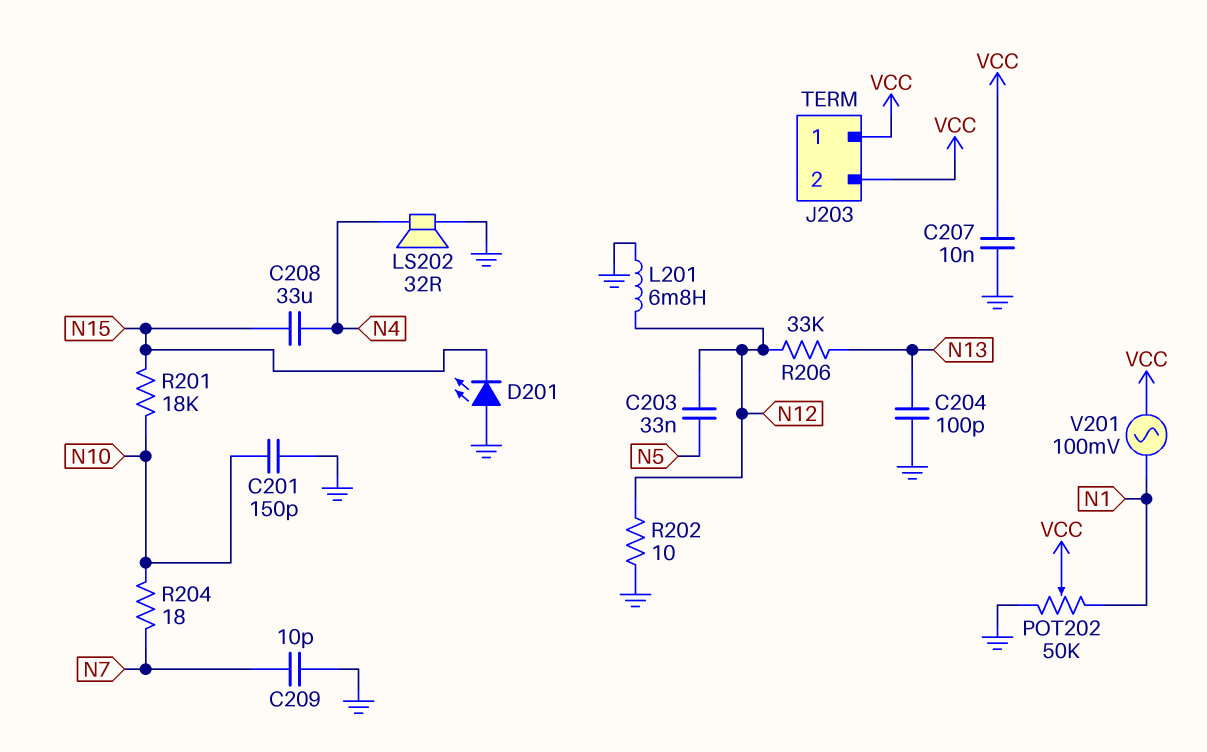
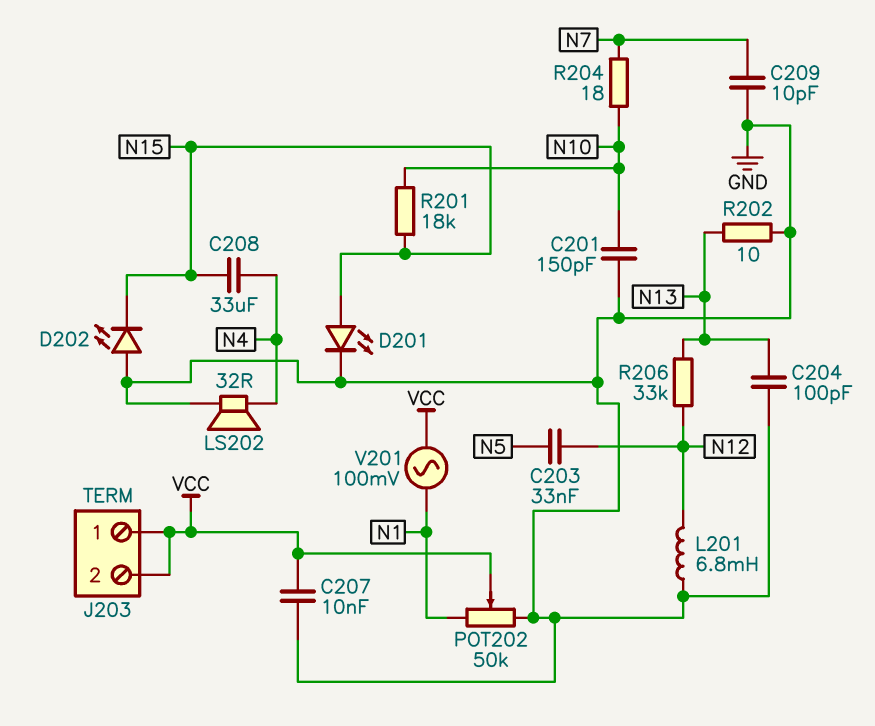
D201: LED (A GND, K N15) -> LED (A N15, K GND)
D202: none -> LED (A GND, K N15)
R202: 10 (GND, N12) -> 10 (GND, N13)

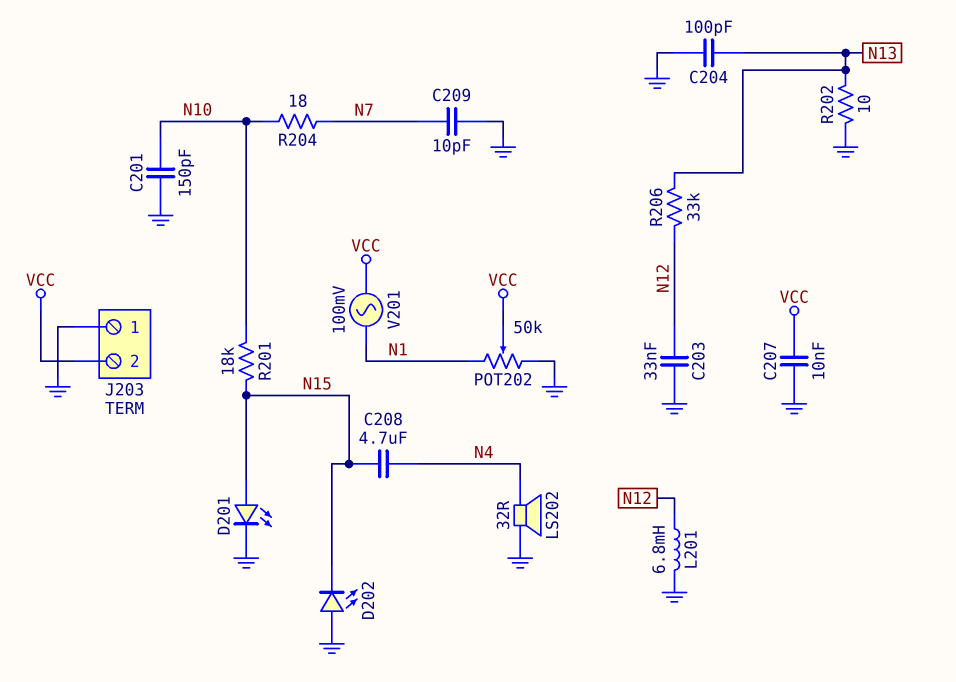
C203: 33nF (N5, N12) -> 33nF (GND, N12)
C208: 33uF (N4, N15) -> 4.7uF (N4, N15)
J203 pin 1: VCC -> GND

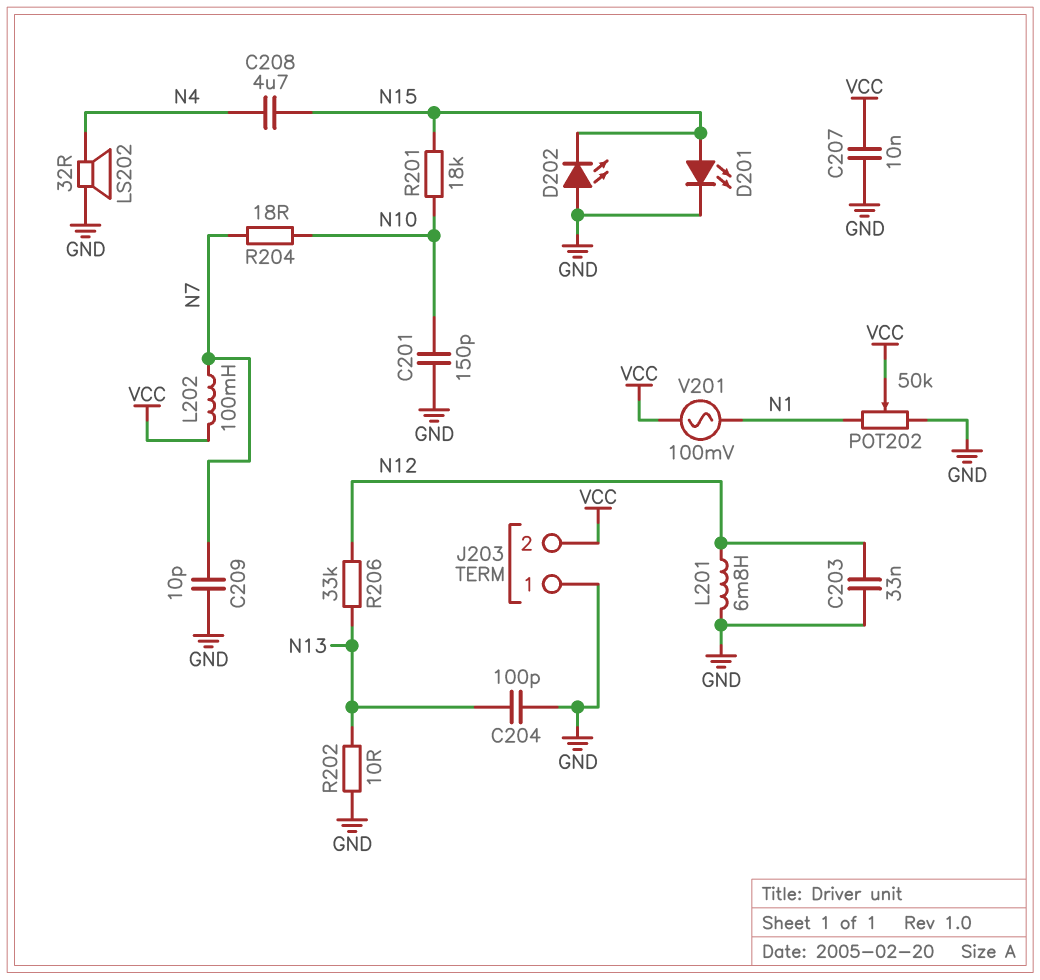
L202: none -> 100mH (N7, VCC)

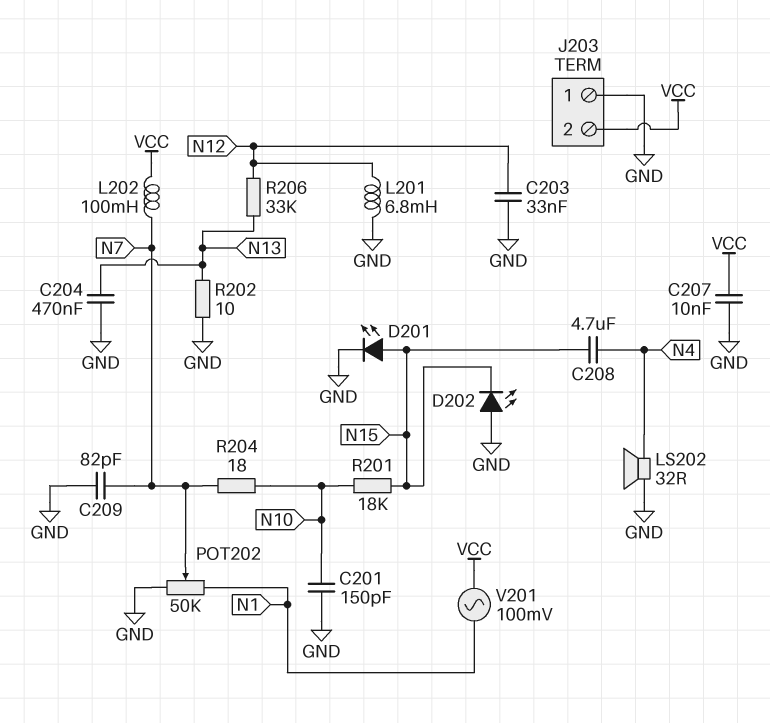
C204: 100pF (GND, N13) -> 470nF (GND, N13)
C209: 10pF (GND, N7) -> 82pF (GND, N7)
POT202: 50k (GND, N1, wiper VCC) -> 50k (GND, N1, wiper N7)

